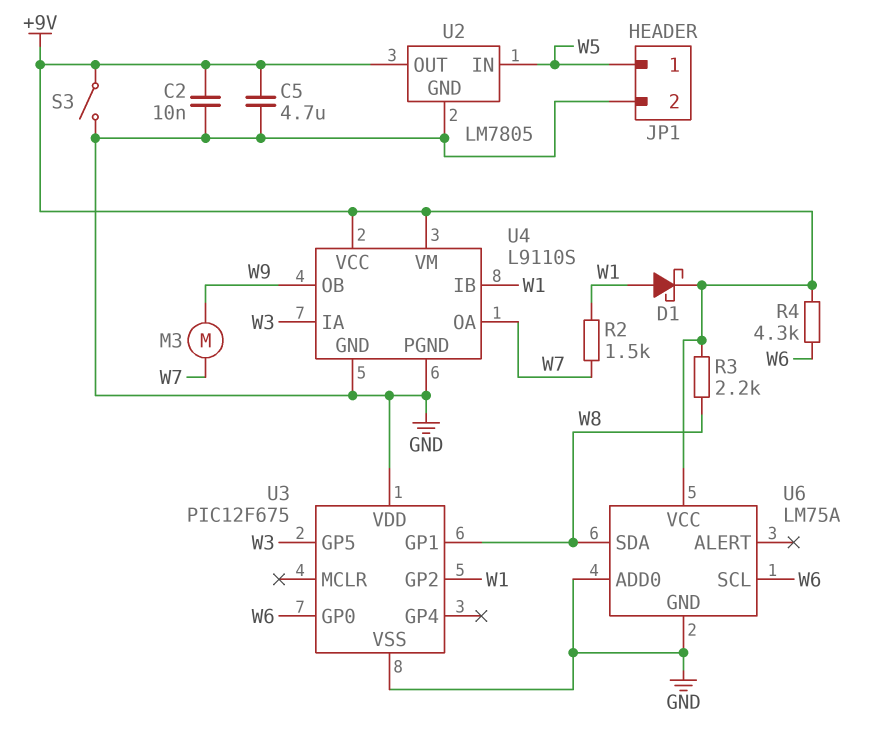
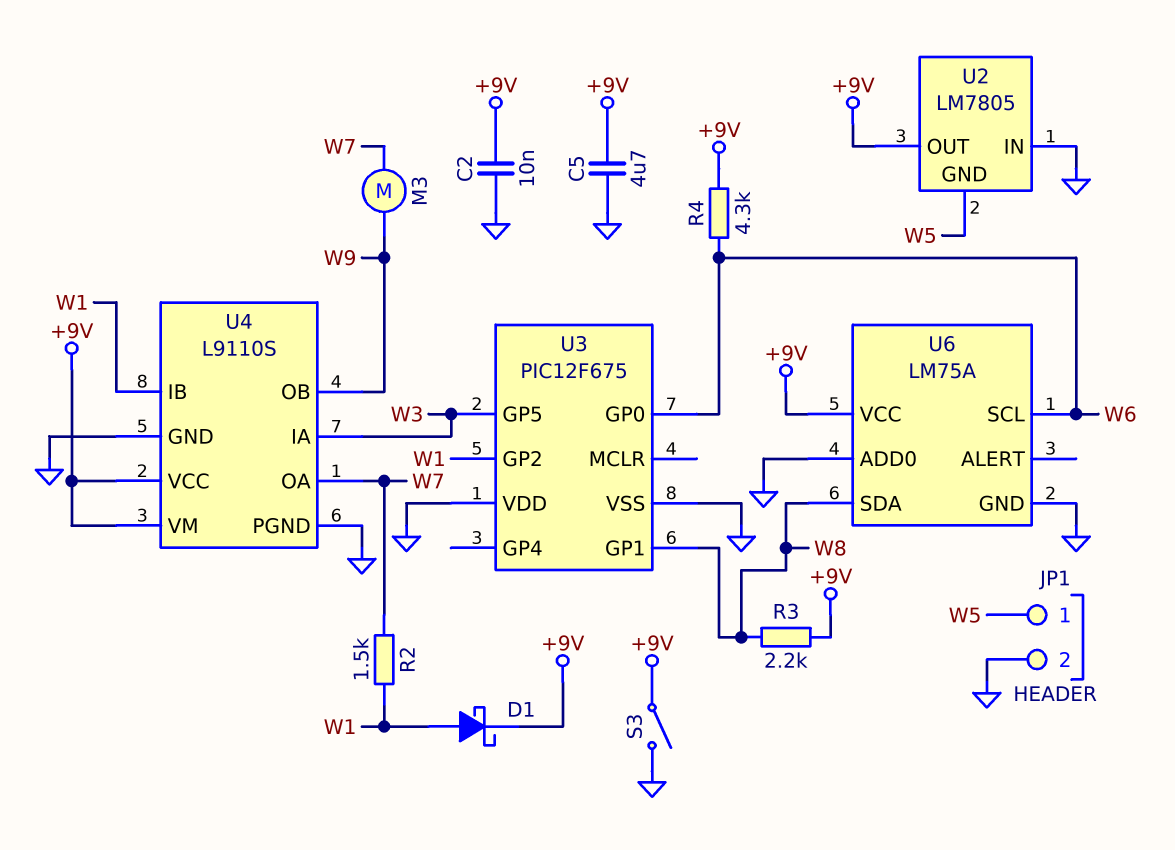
U2 pin GND: GND -> W5
U2 pin IN: W5 -> GND

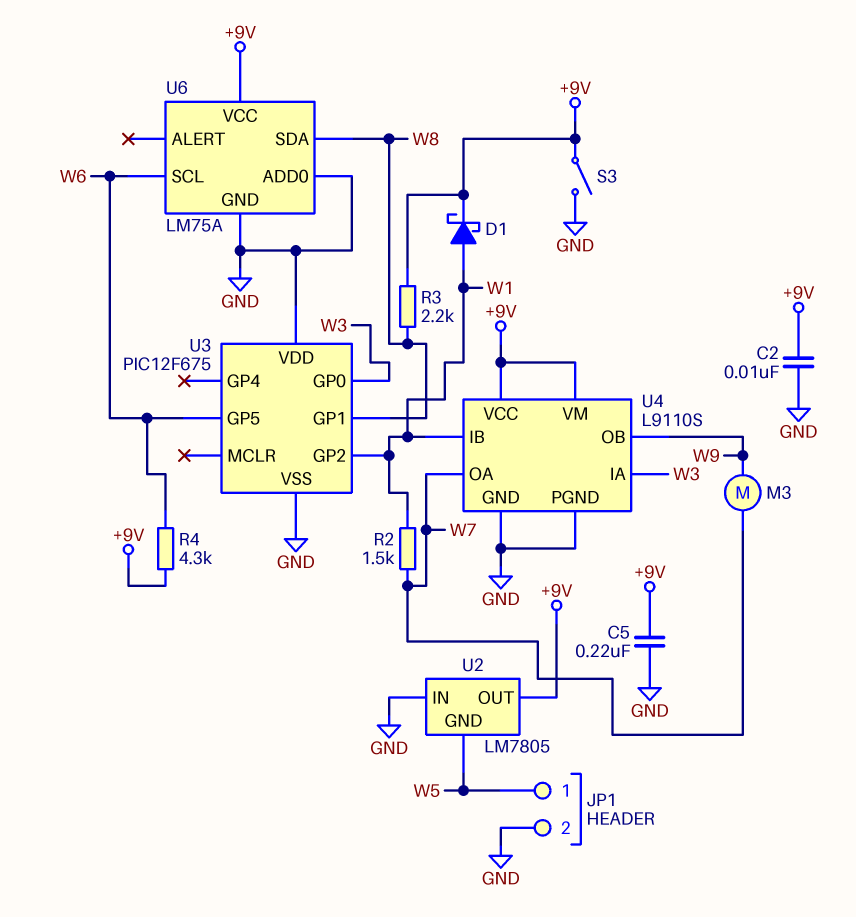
C5: 4.7uF (+9V, GND) -> 220nF (+9V, GND)
U3 pin GP0: W6 -> W3
U3 pin GP5: W3 -> W6

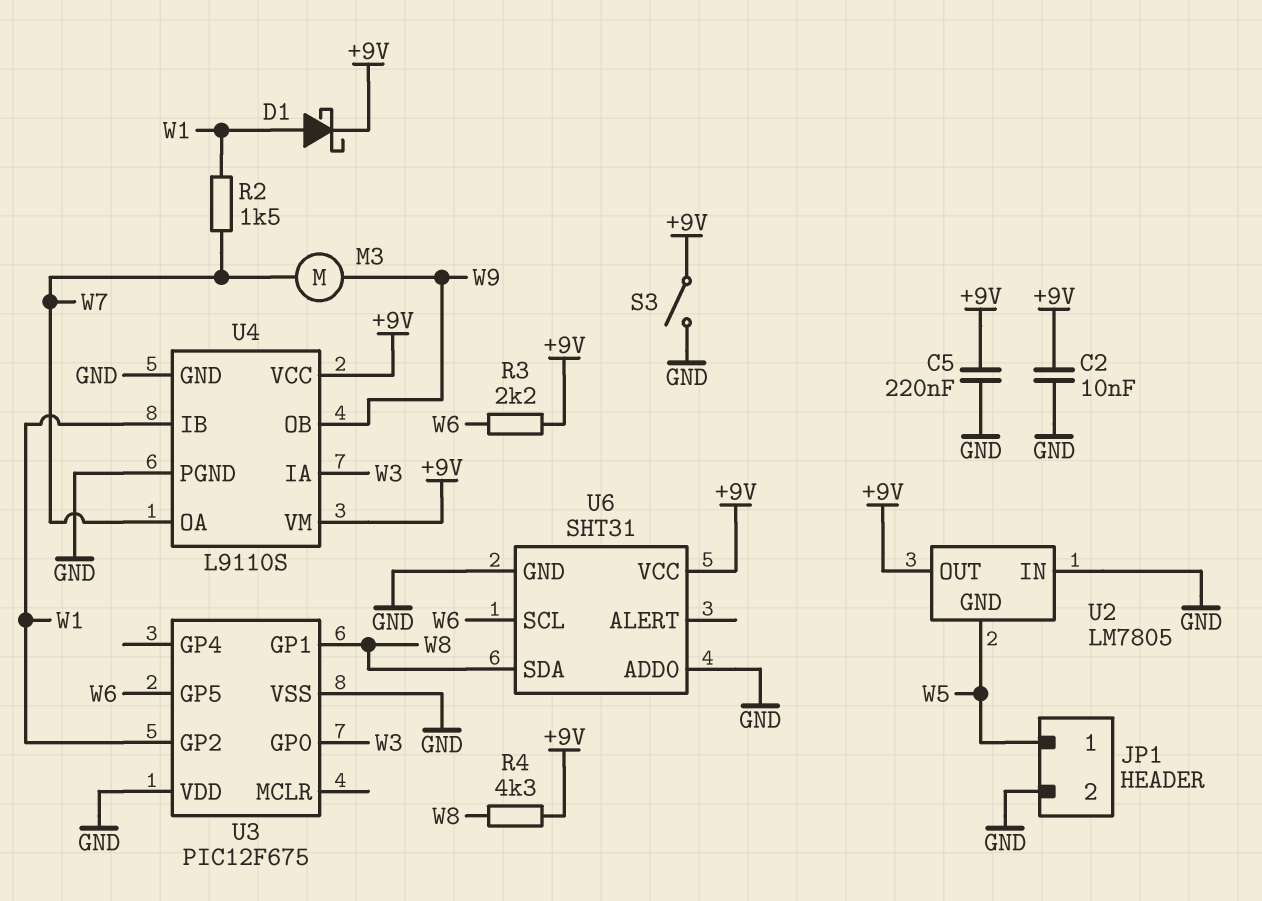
R3: 2.2k (+9V, W8) -> 2.2k (+9V, W6)
R4: 4.3k (+9V, W6) -> 4.3k (+9V, W8)
U6: LM75A -> SHT31

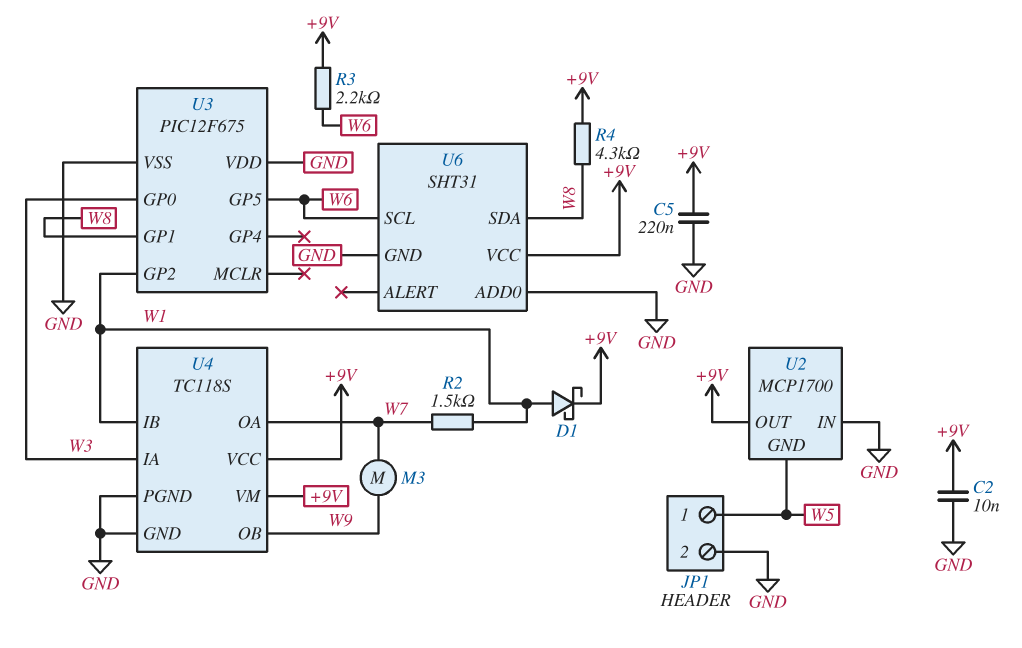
S3: switch (+9V, GND) -> none
U2: LM7805 -> MCP1700
U4: L9110S -> TC118S

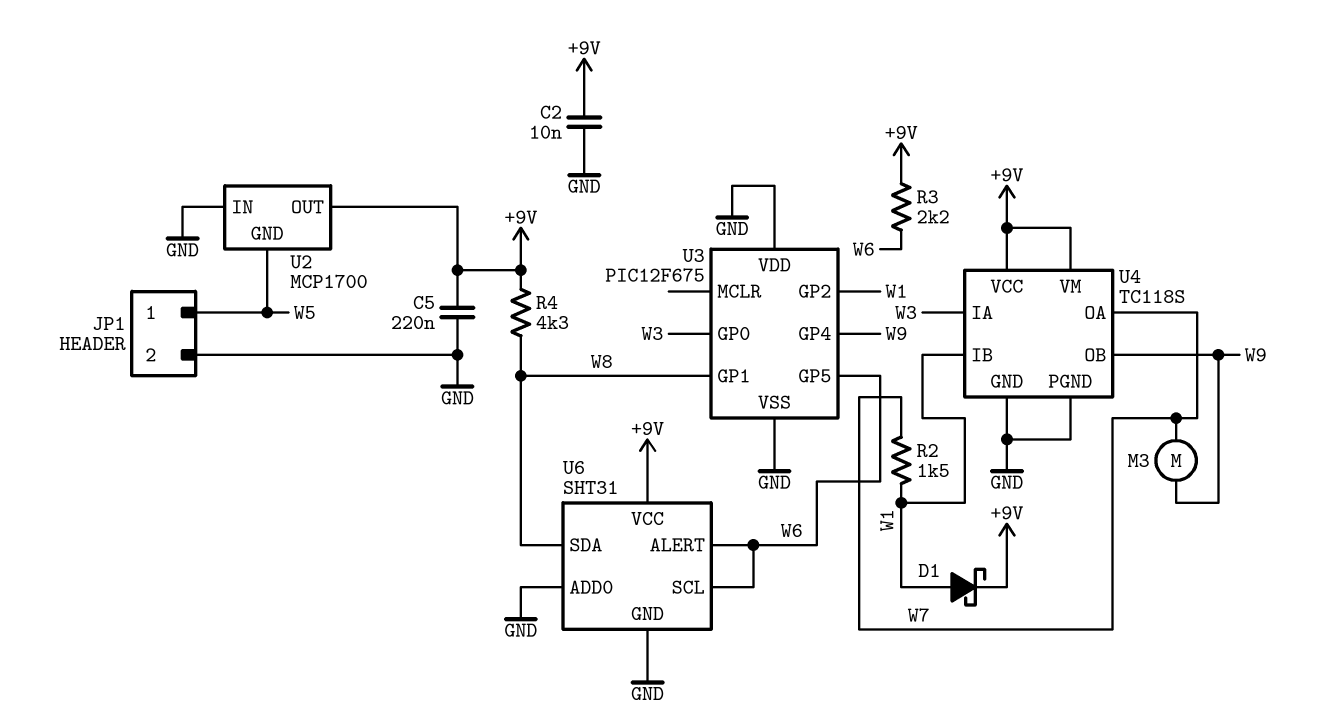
U3 pin GP4: none -> W9
U6 pin ALERT: none -> W6

